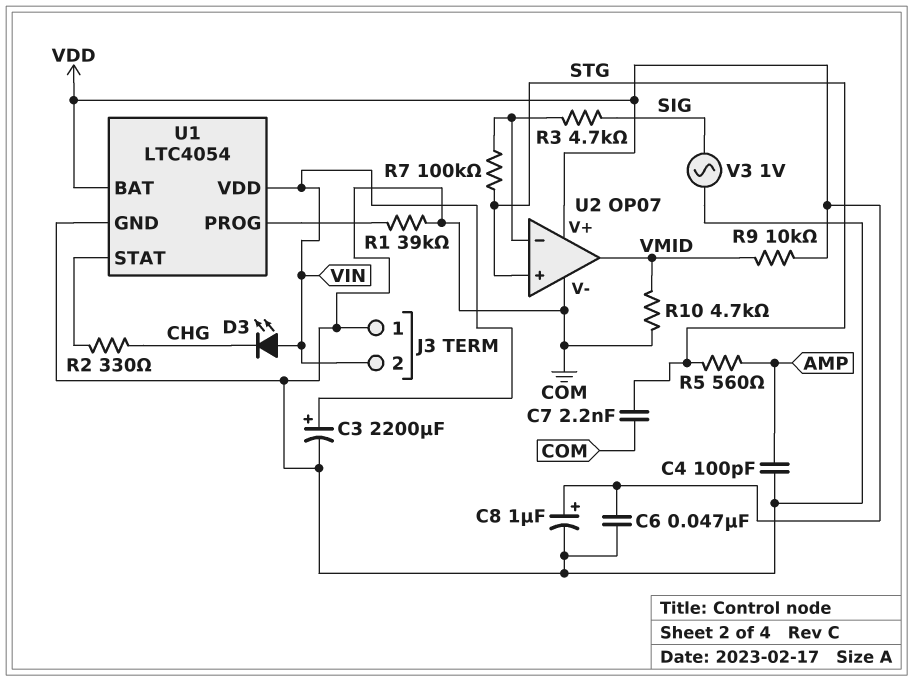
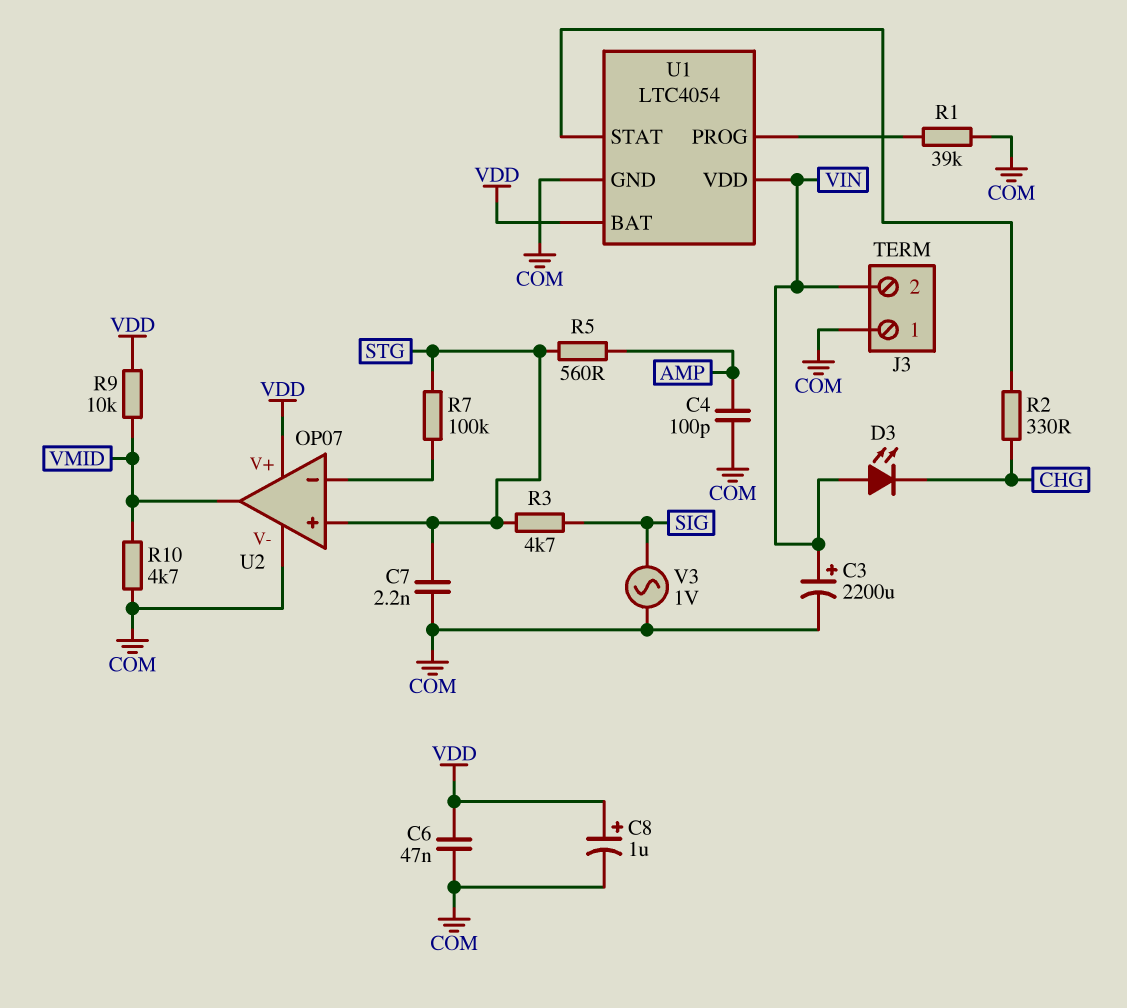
R3: 4.7k (SIG, U2/in-) -> 4.7k (SIG, STG)

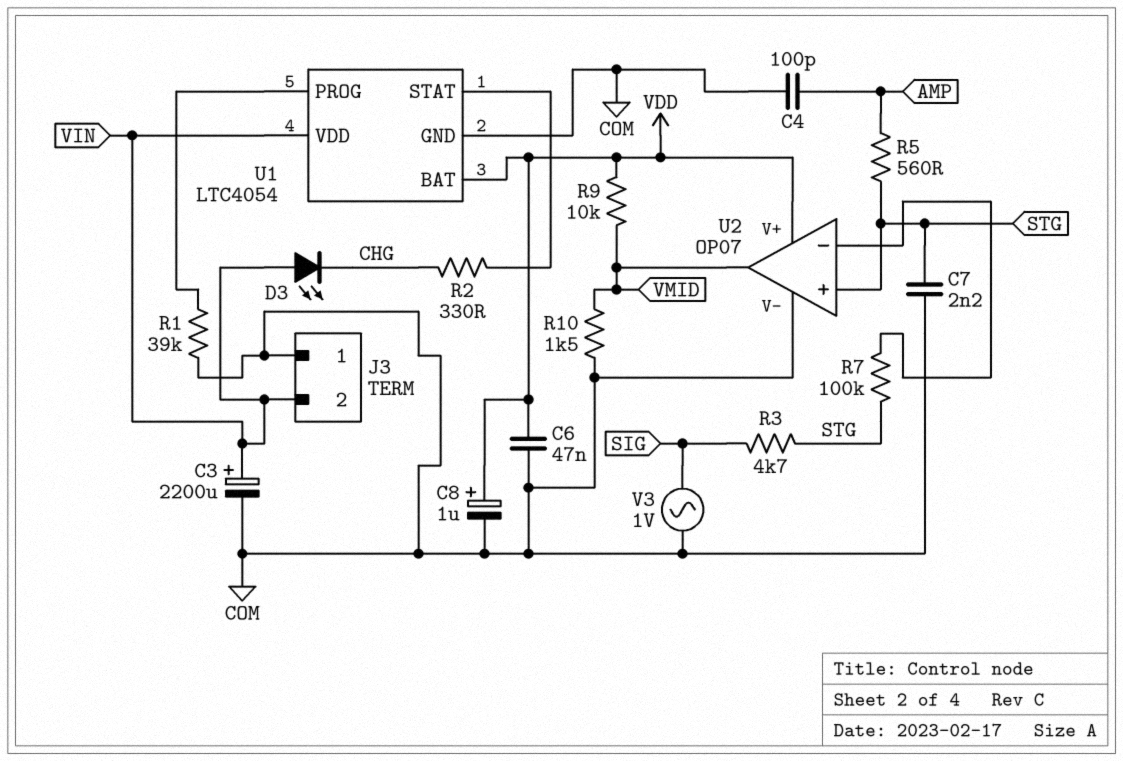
R10: 4.7k (COM, VMID) -> 1.5k (COM, VMID)

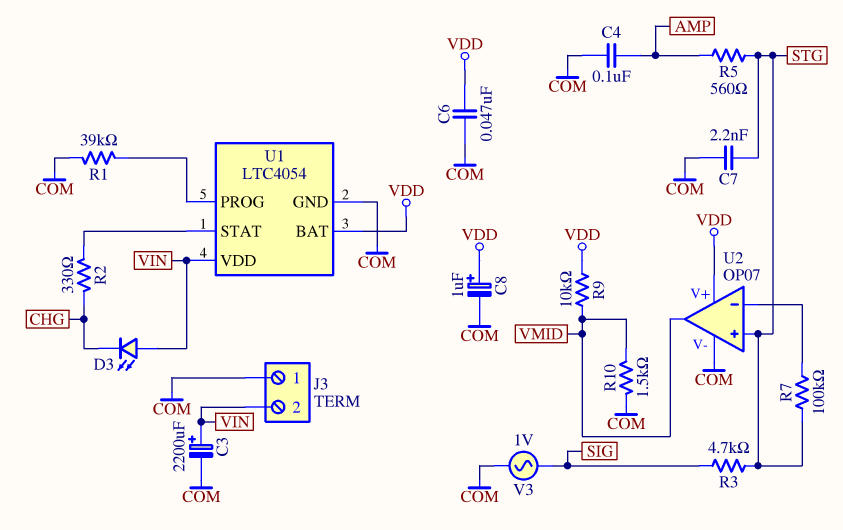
C4: 100pF (AMP, COM) -> 100nF (AMP, COM)

